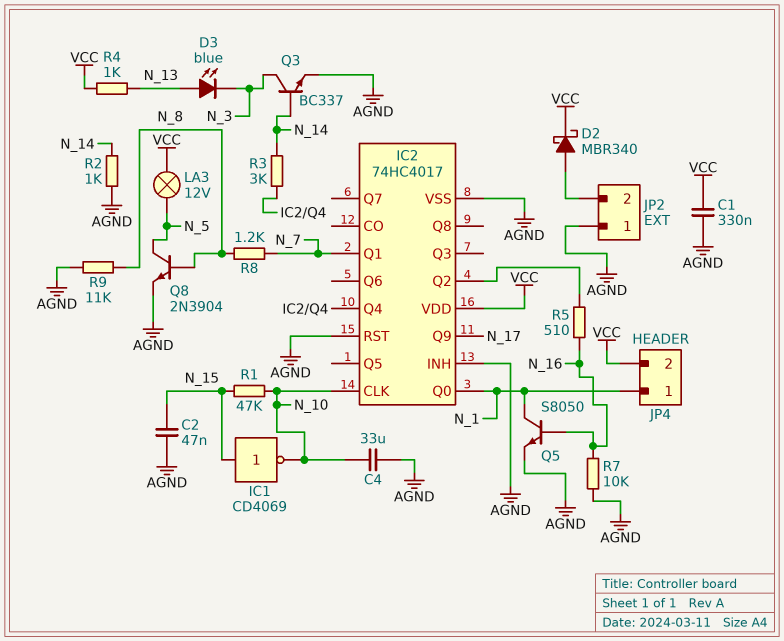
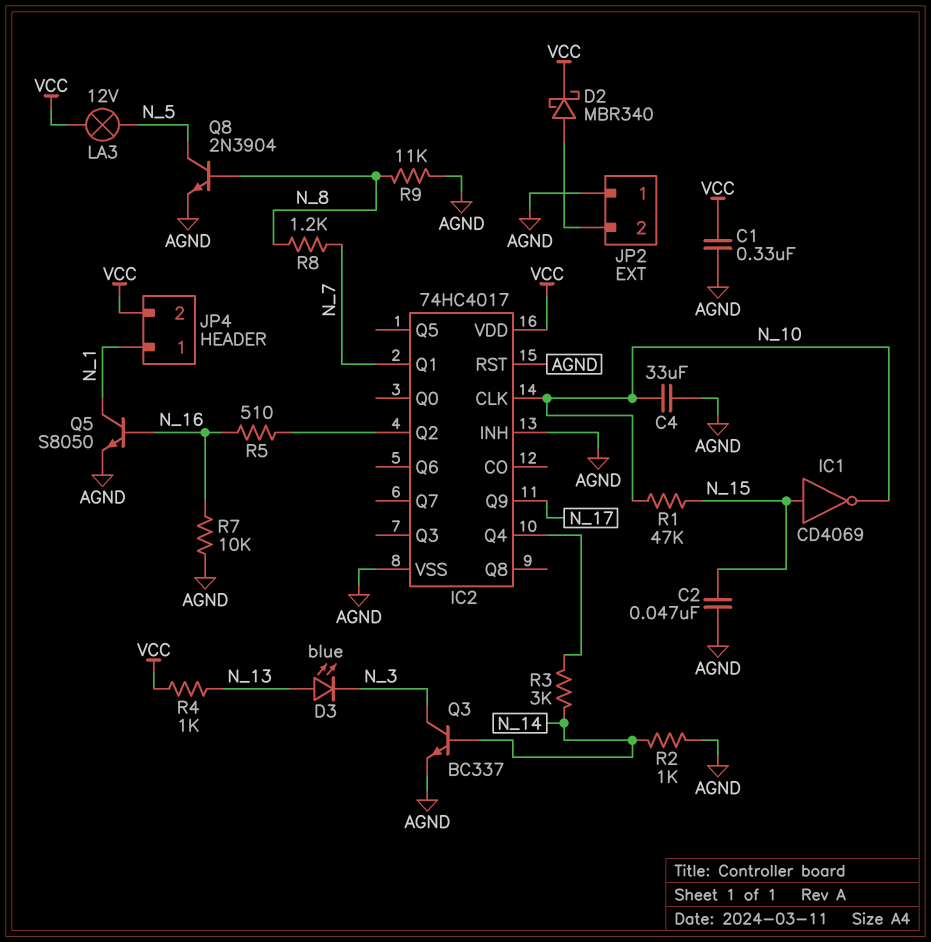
IC2 pin Q0: N_1 -> none

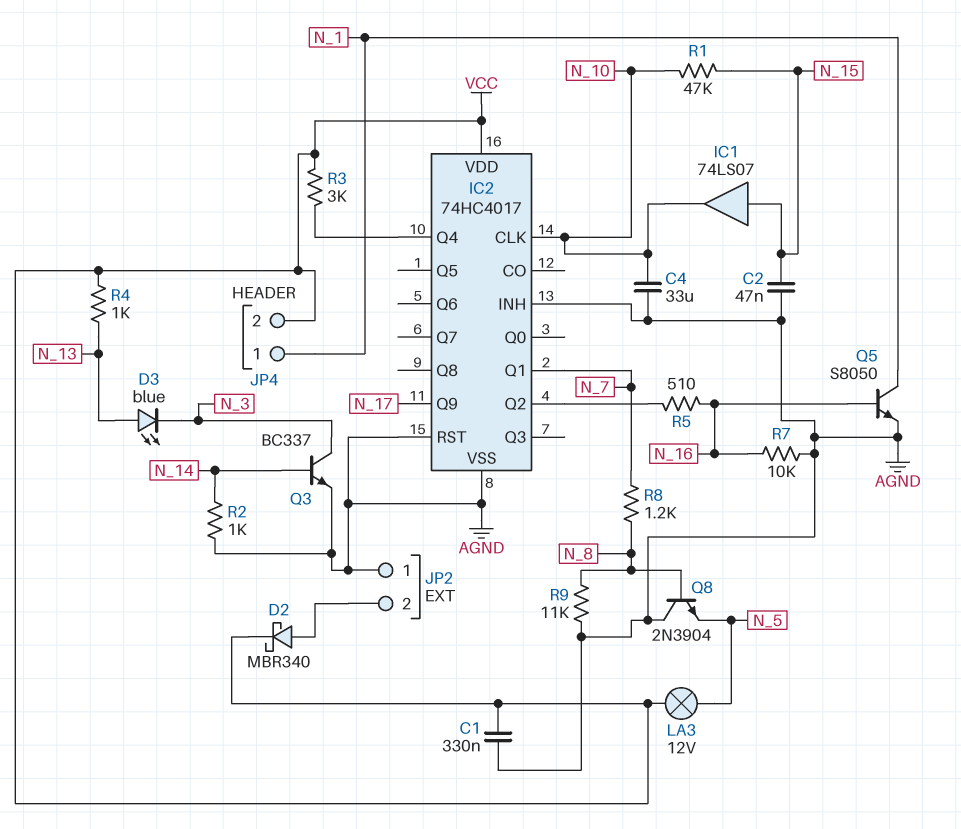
IC1: NOT CD4069 (in N_15, out N_10) -> buffer 74LS07 (in N_15, out N_10)
Q8: NPN 2N3904 (B N_8, C N_5, E AGND) -> NPN 2N3904 (B N_8, C AGND, E N_5)
R3: 3k (IC2/Q4, N_14) -> 3k (IC2/Q4, VCC)

